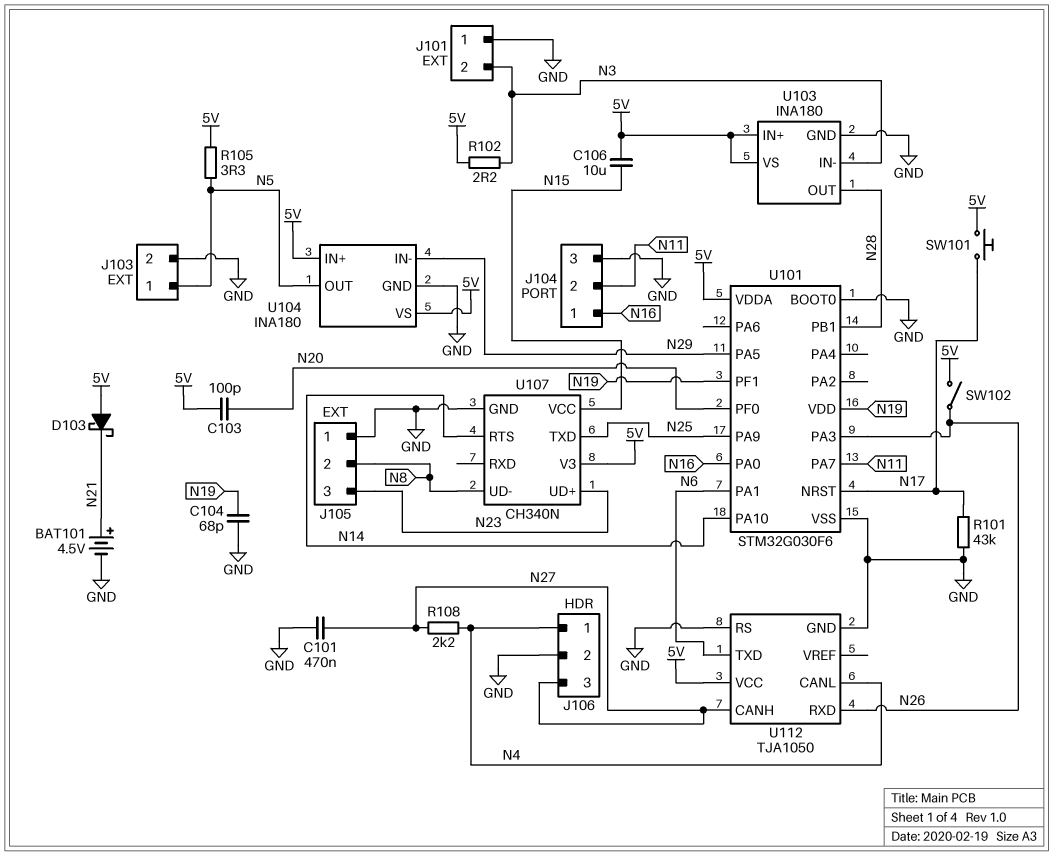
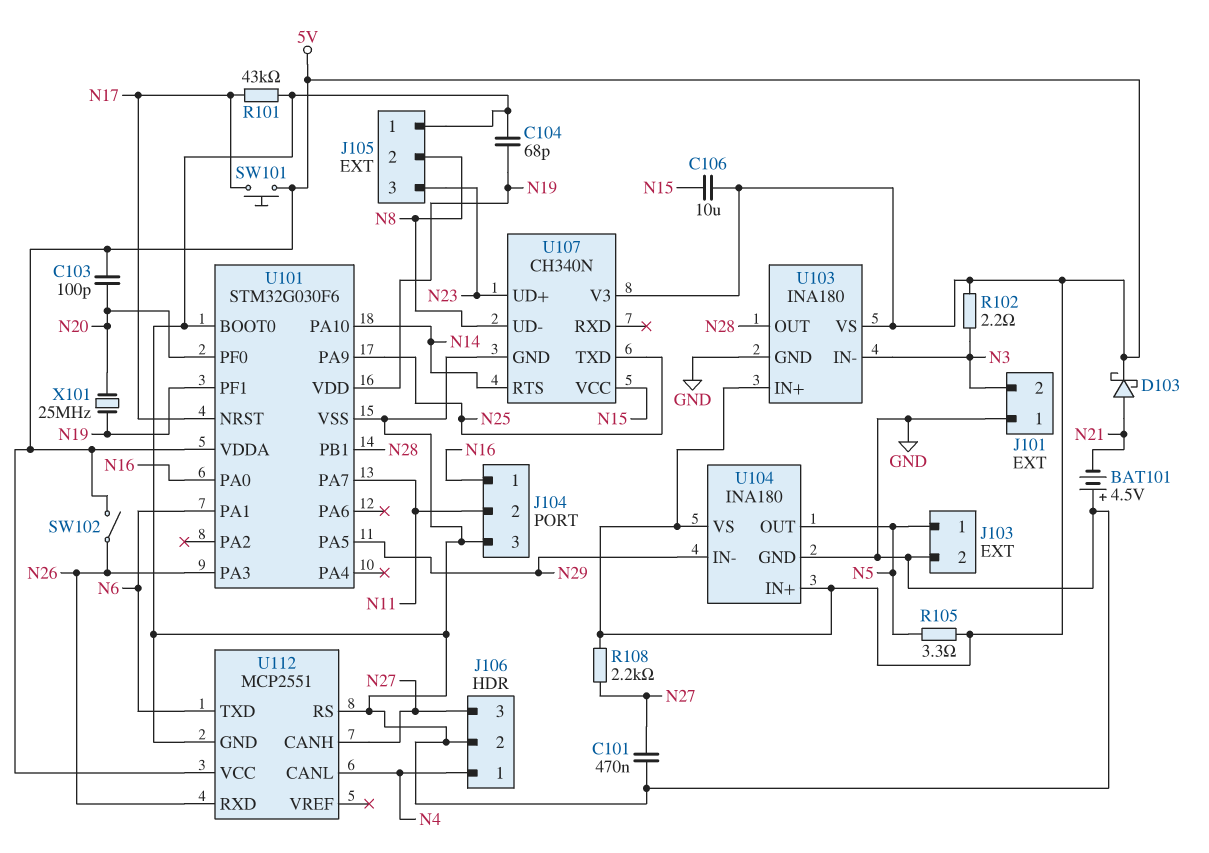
BAT101: 4.5V (plus N21, minus GND) -> 4.5V (plus GND, minus N21)
D103: schottky (A 5V, K N21) -> schottky (A N21, K 5V)
R108: 2.2k (N4, N27) -> 2.2k (5V, N27)
U112: TJA1050 -> MCP2551
X101: none -> 25MHz (N19, N20)

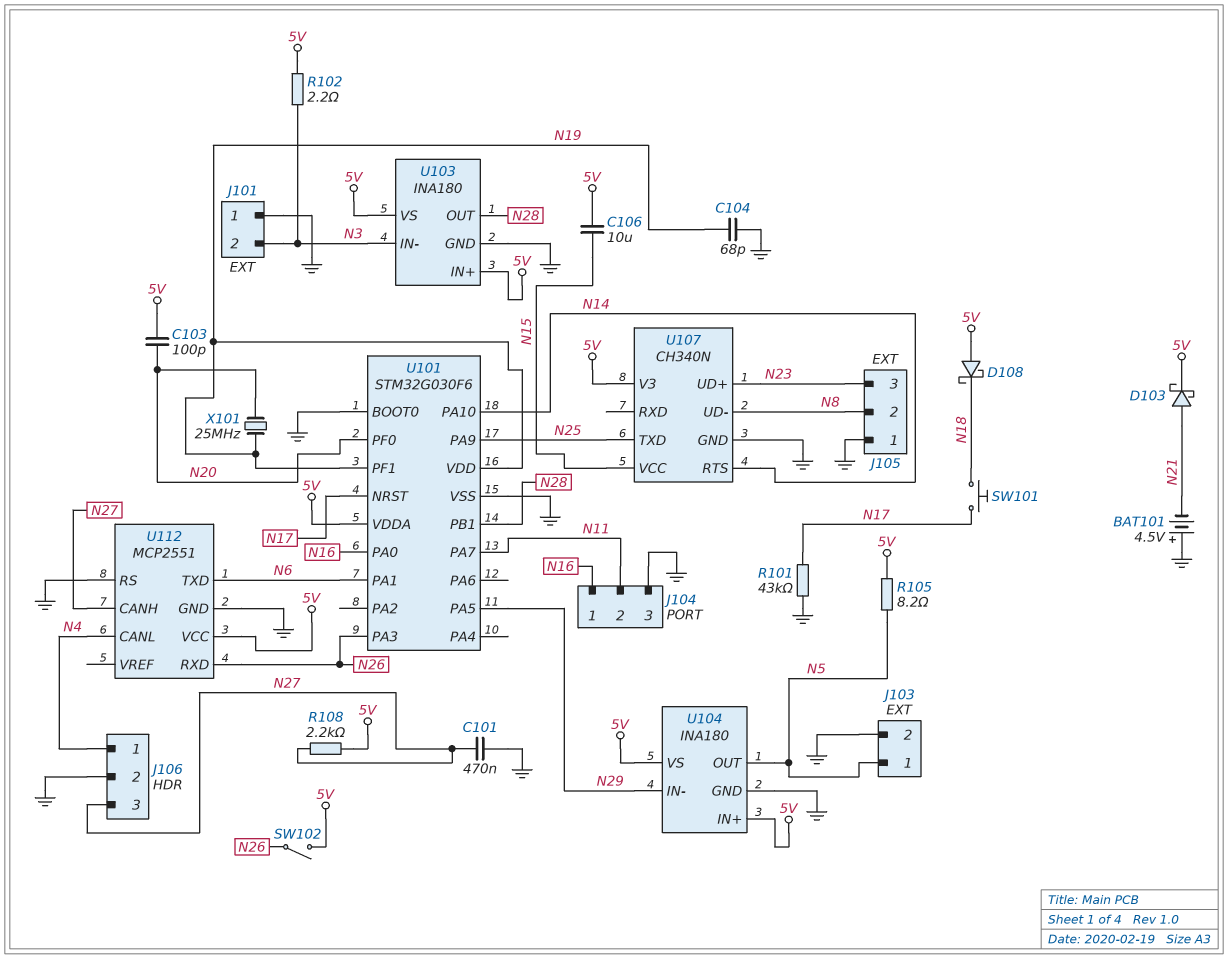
D108: none -> schottky (A 5V, K N18)
R105: 3.3 (5V, N5) -> 8.2 (5V, N5)
SW101: button (5V, N17) -> button (N17, N18)

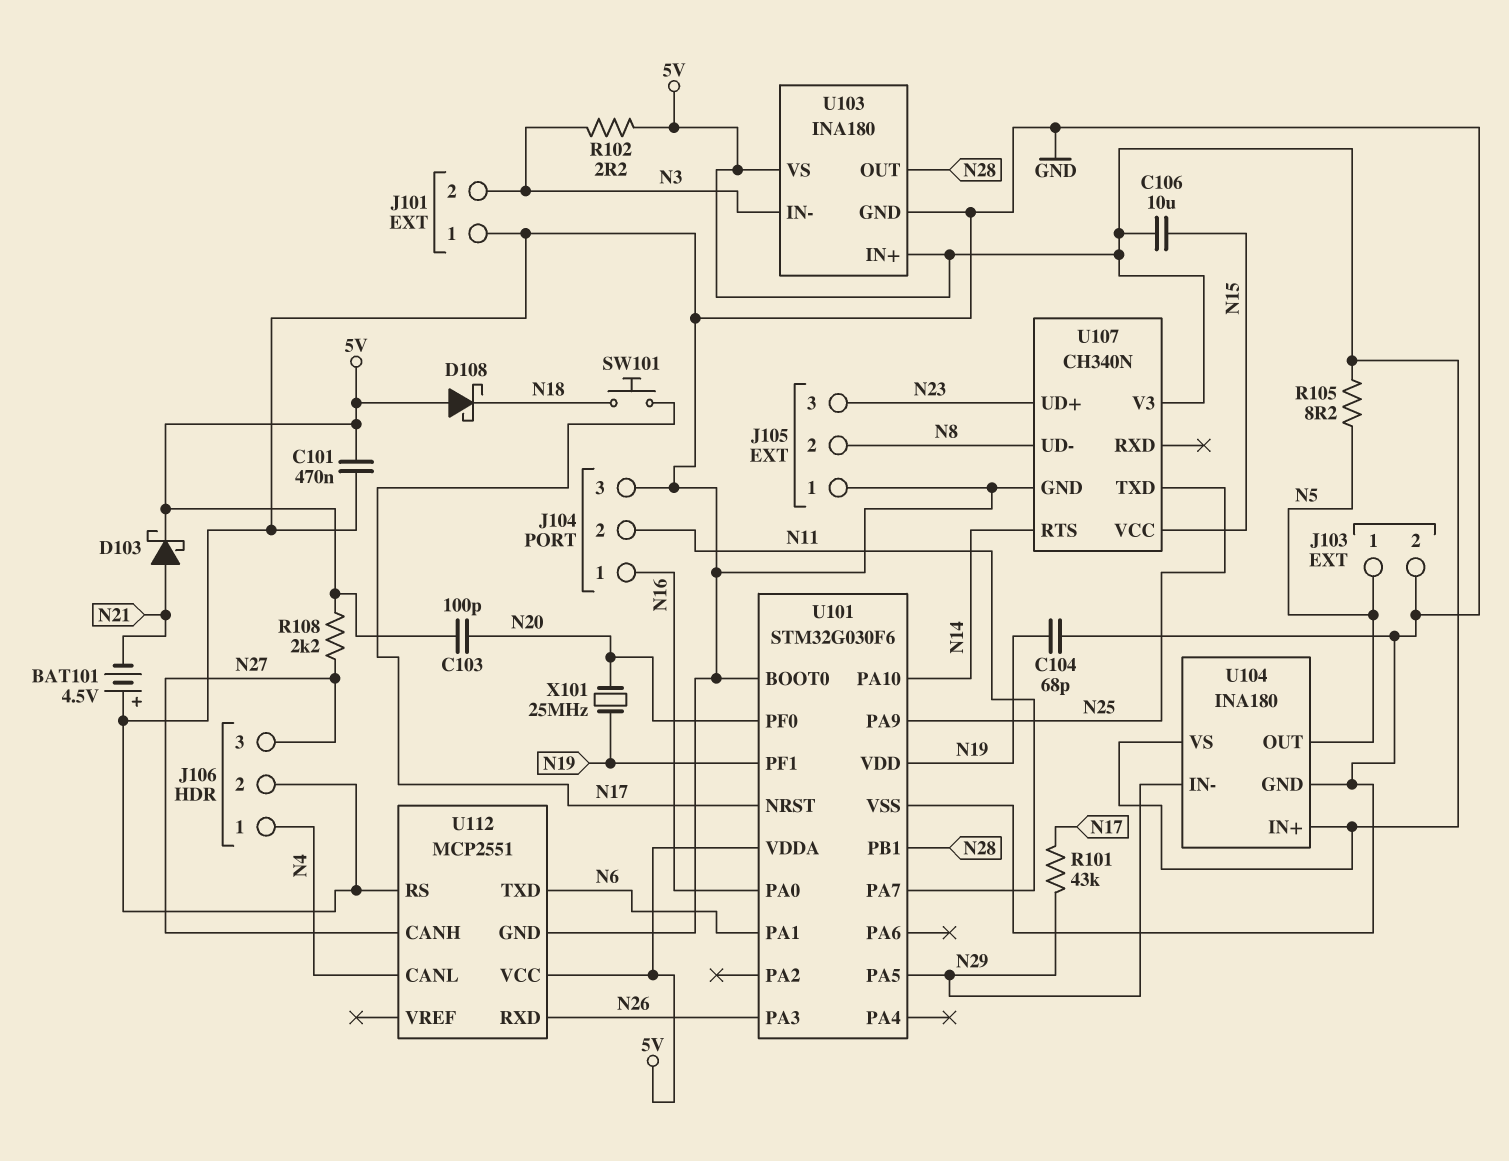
C101: 470nF (GND, N27) -> 470nF (5V, GND)
R101: 43k (GND, N17) -> 43k (N17, N29)
SW102: switch (5V, N26) -> none

